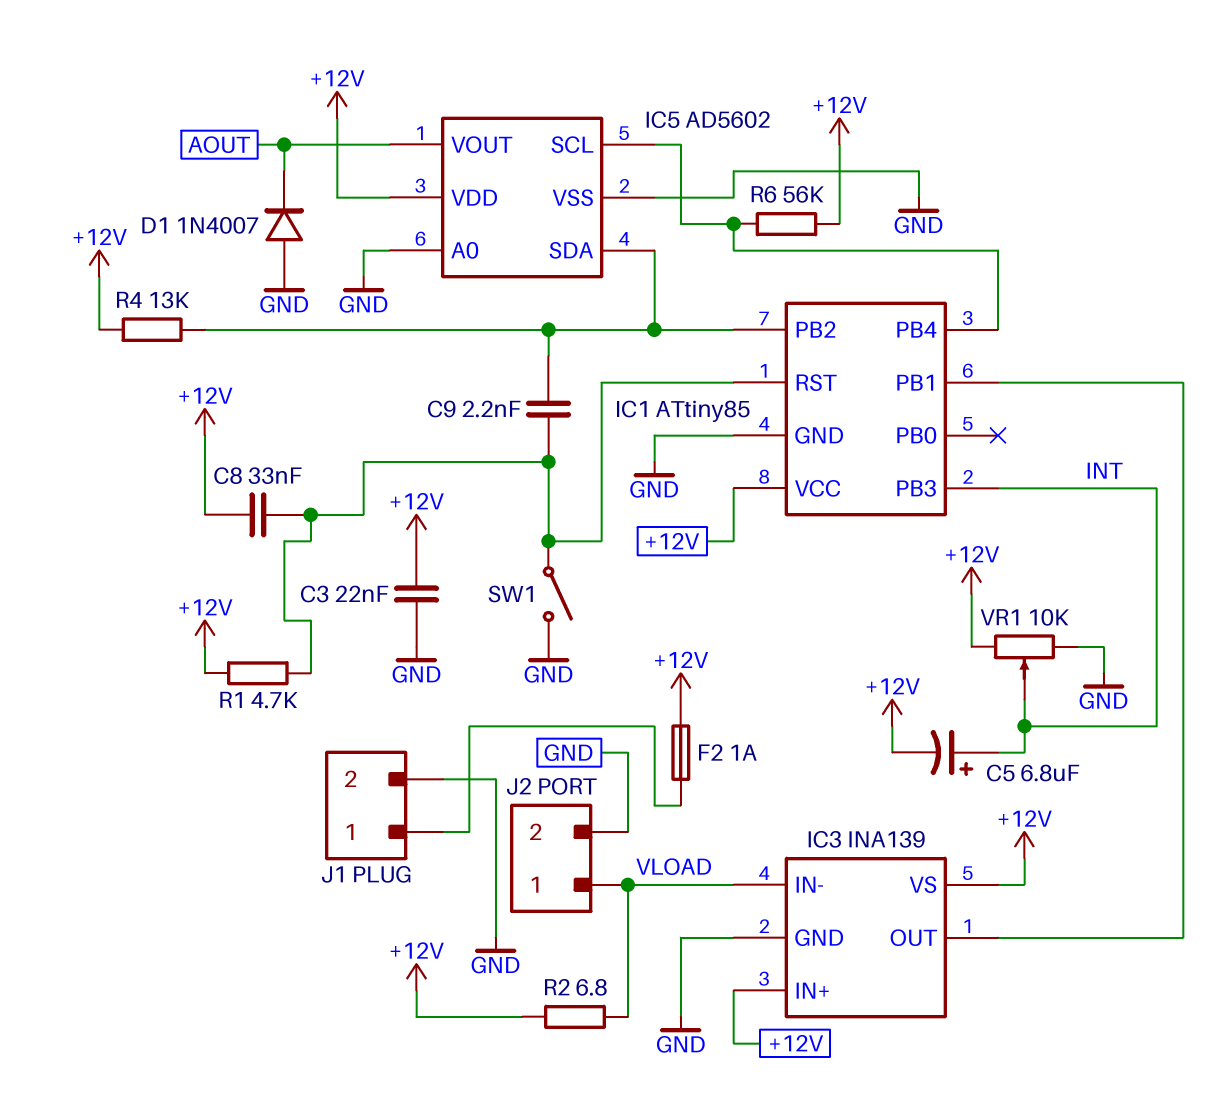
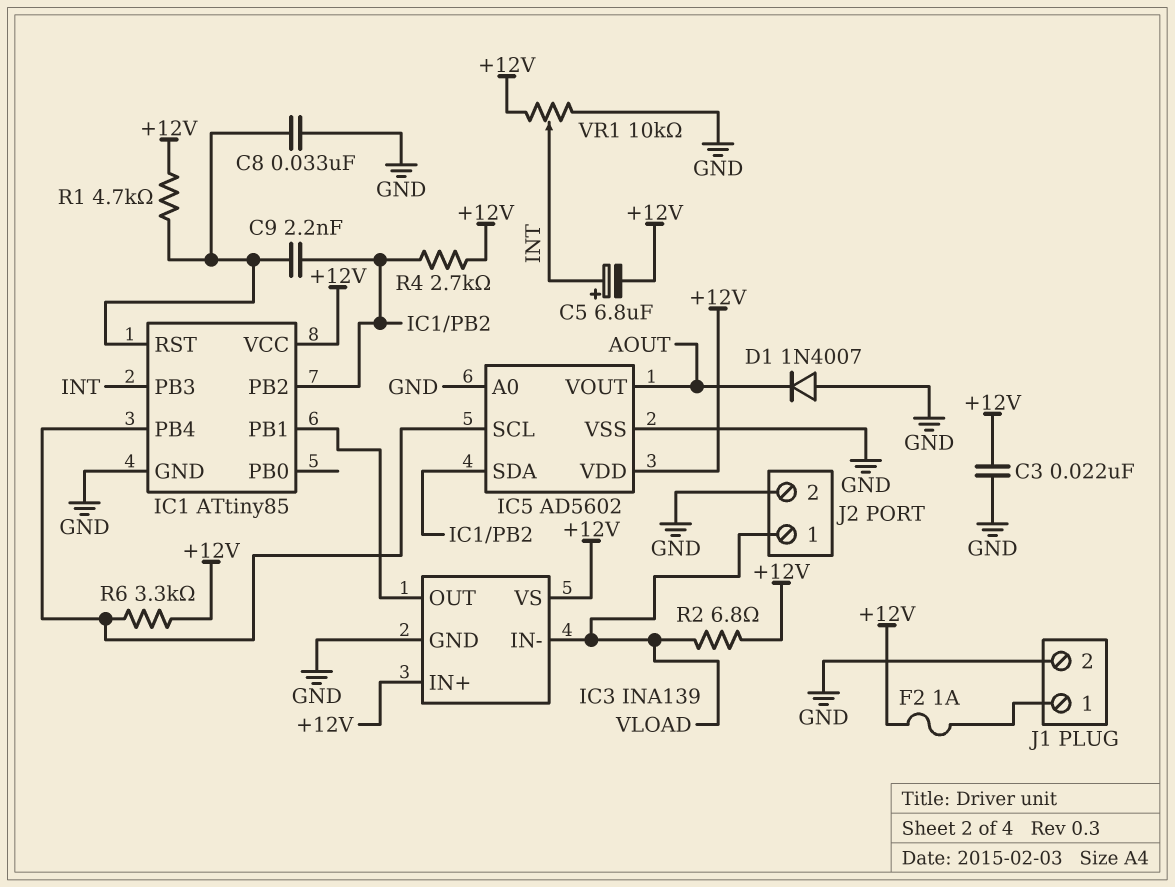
C8: 33nF (+12V, IC1/RST) -> 33nF (GND, IC1/RST)
R4: 13k (+12V, IC1/PB2) -> 2.7k (+12V, IC1/PB2)
R6: 56k (+12V, IC1/PB4) -> 3.3k (+12V, IC1/PB4)
SW1: switch (GND, IC1/RST) -> none

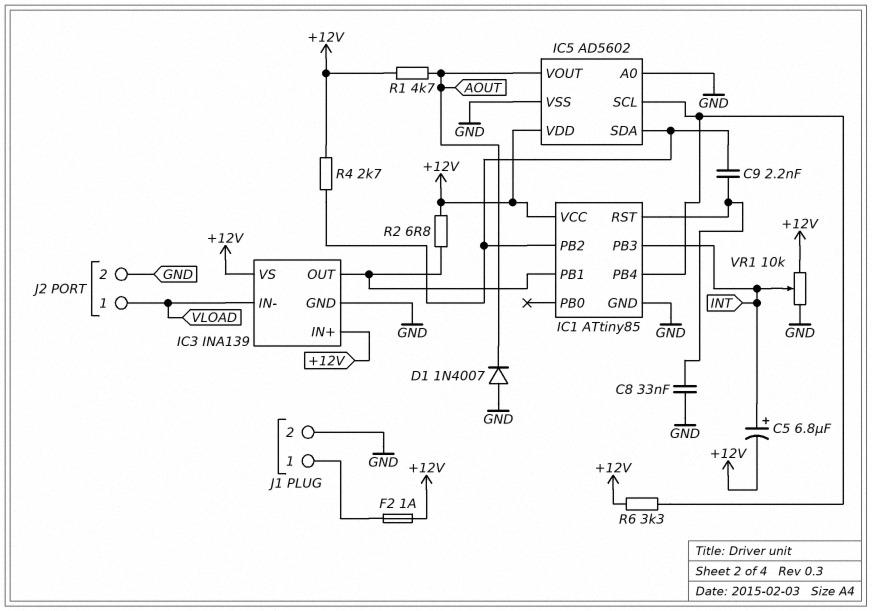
C3: 22nF (+12V, GND) -> none
R1: 4.7k (+12V, IC1/RST) -> 4.7k (+12V, AOUT)
R2: 6.8 (+12V, VLOAD) -> 6.8 (+12V, IC1/PB1)

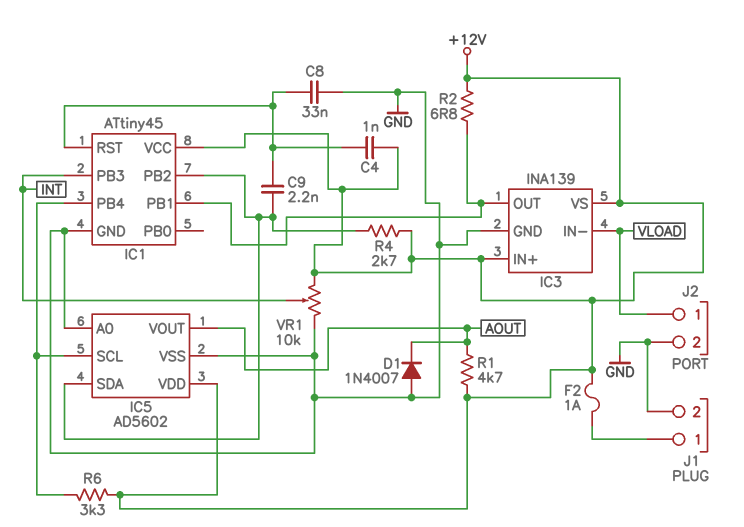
C4: none -> 1nF (+12V, IC1/RST)
C5: 6.8uF (plus INT, minus +12V) -> none
IC1: ATtiny85 -> ATtiny45

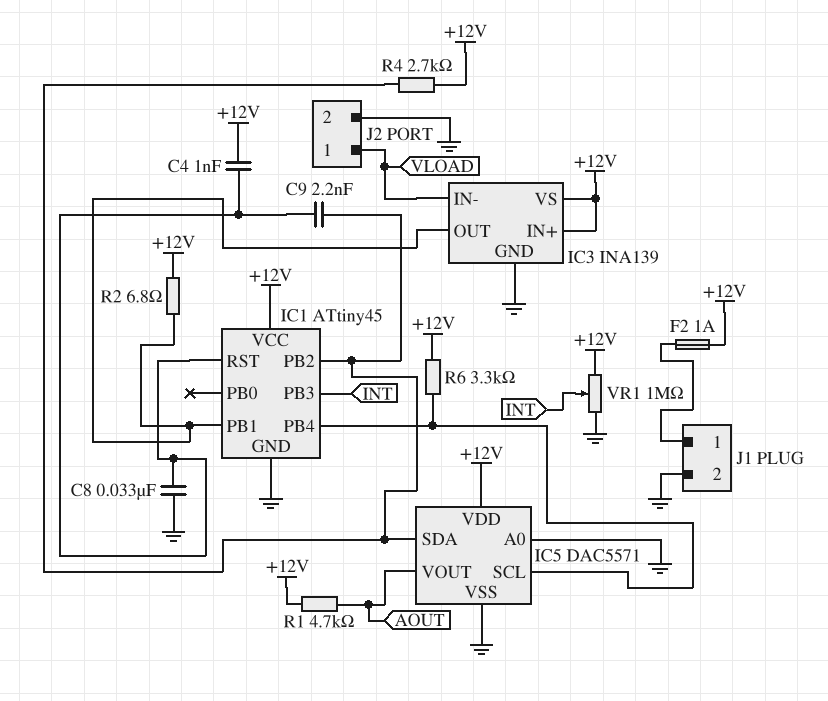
D1: diode 1N4007 (A GND, K AOUT) -> none
IC5: AD5602 -> DAC5571
VR1: 10k (+12V, GND, wiper INT) -> 1M (+12V, GND, wiper INT)

